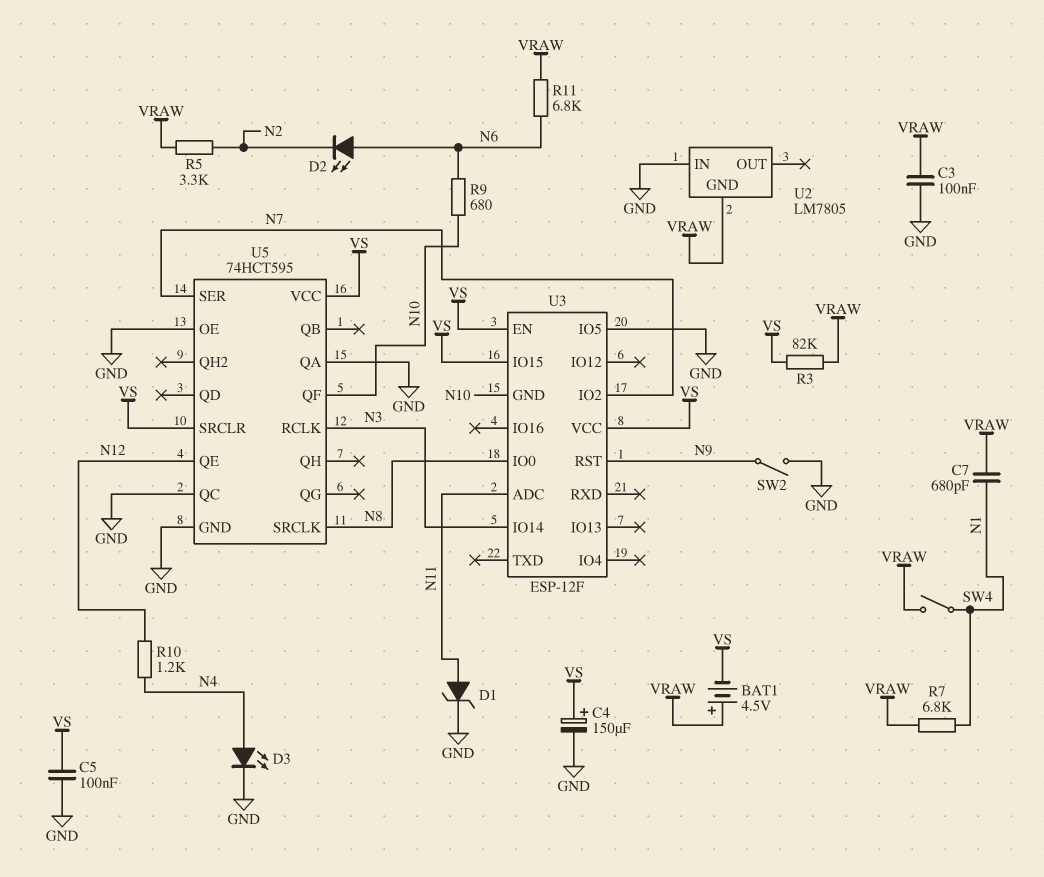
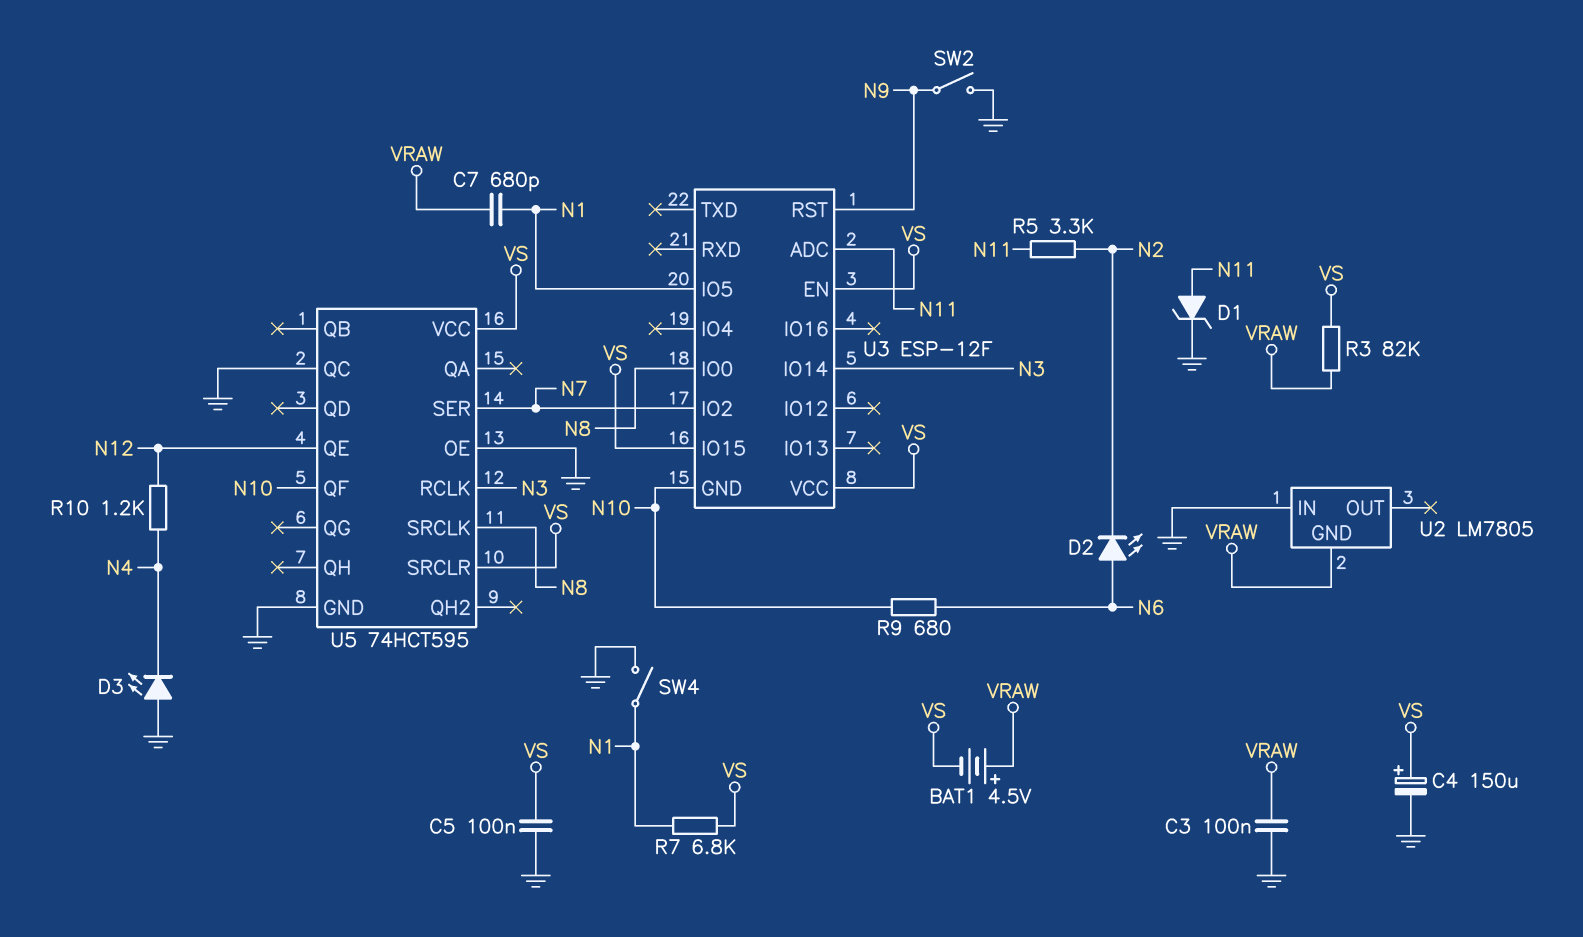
D3: LED (A N4, K GND) -> LED (A GND, K N4)
R5: 3.3k (N2, VRAW) -> 3.3k (N2, N11)
R7: 6.8k (N1, VRAW) -> 6.8k (N1, VS)
R11: 6.8k (N6, VRAW) -> none
SW4: switch (N1, VRAW) -> switch (GND, N1)
U3 pin IO5: GND -> N1
U5 pin QA: GND -> none

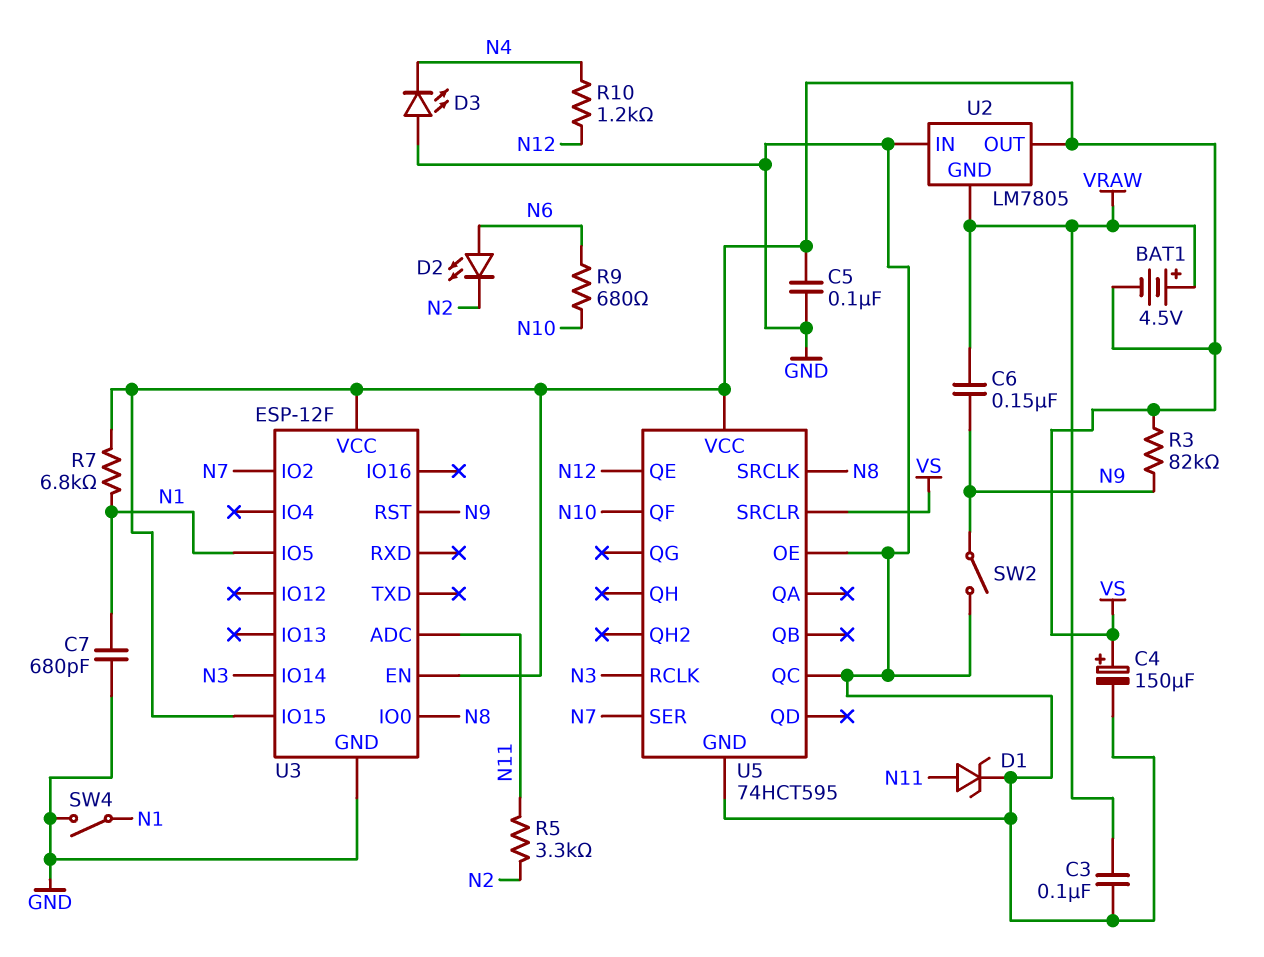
C6: none -> 150nF (N9, VRAW)
C7: 680pF (N1, VRAW) -> 680pF (GND, N1)
R3: 82k (VRAW, VS) -> 82k (N9, VS)
U2 pin OUT: none -> VS
U3 pin GND: N10 -> GND

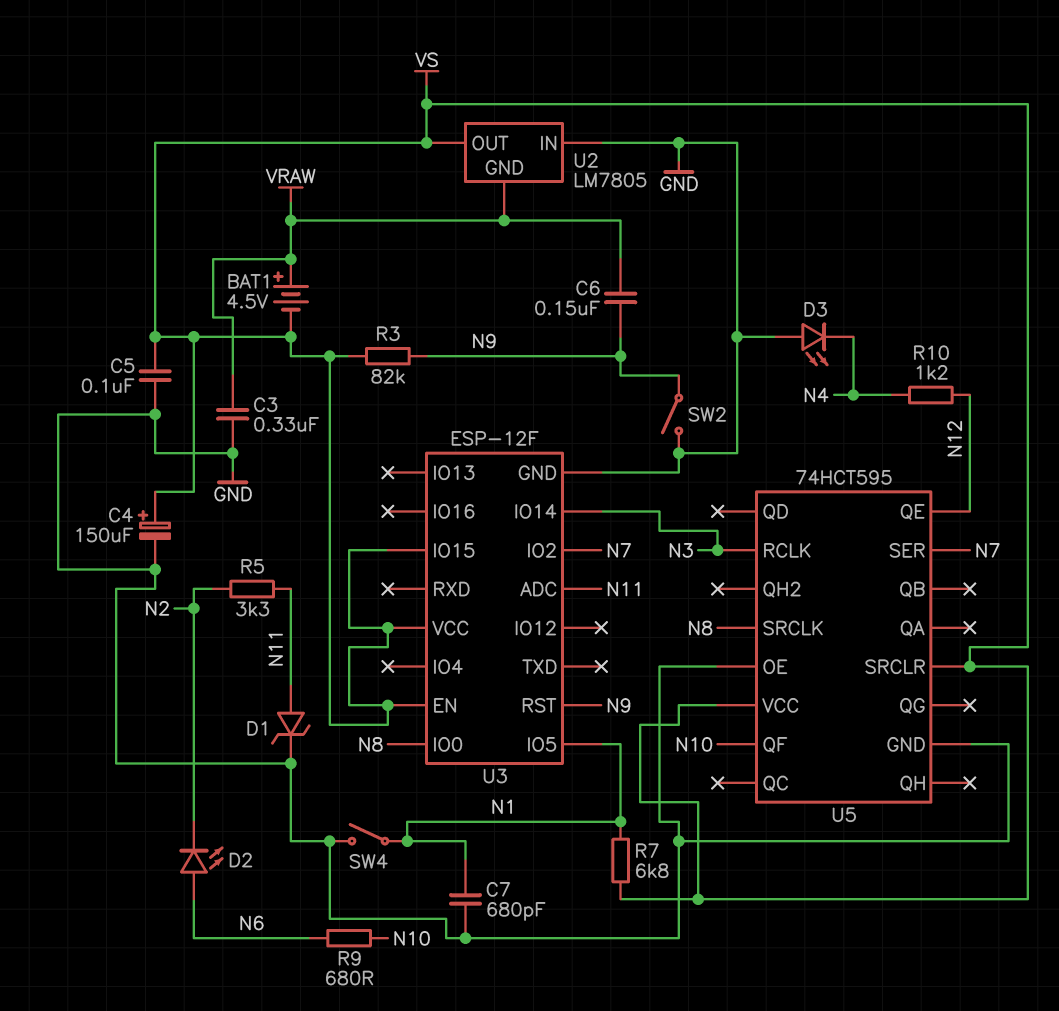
C3: 100nF (GND, VRAW) -> 330nF (GND, VRAW)
U5 pin QC: GND -> none

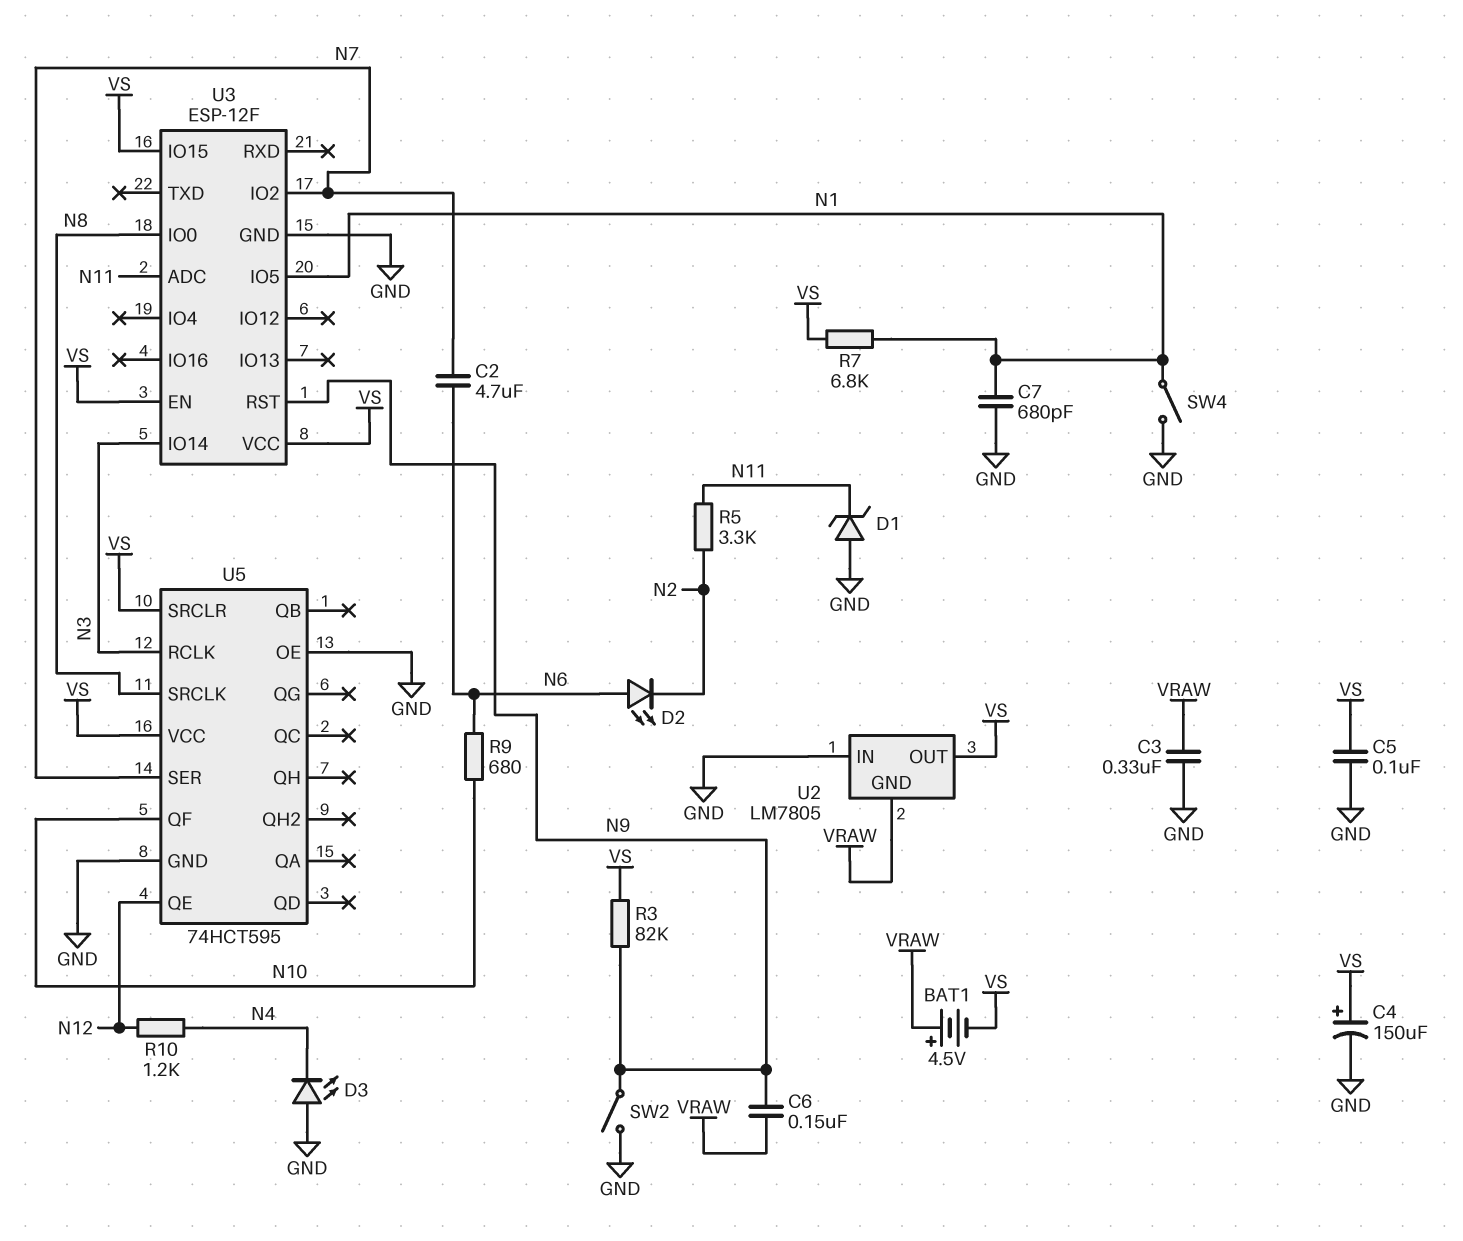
C2: none -> 4.7uF (N6, N7)
D1: zener (A N11, K GND) -> zener (A GND, K N11)

